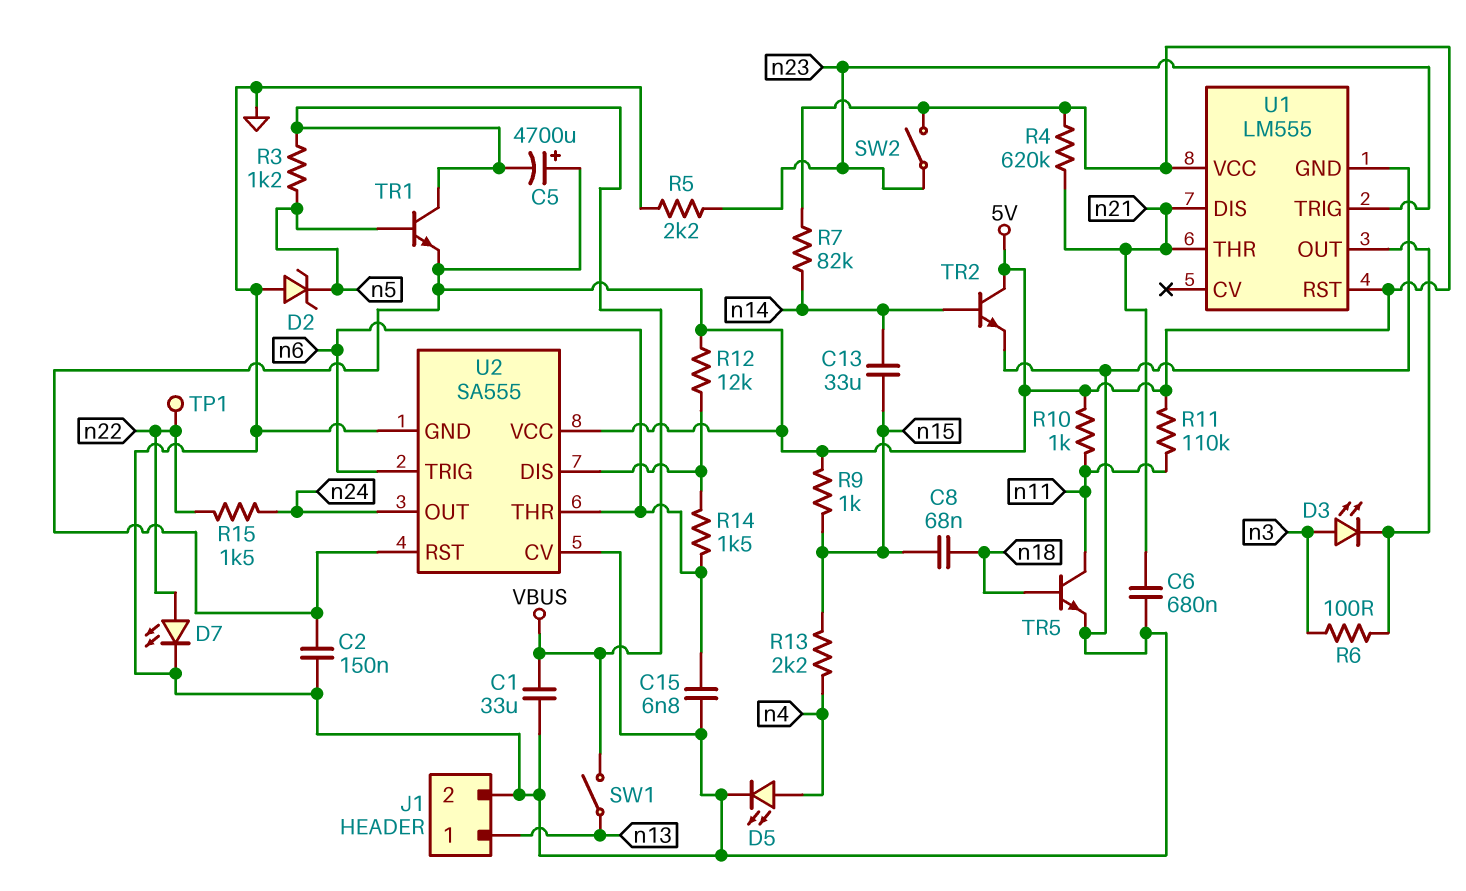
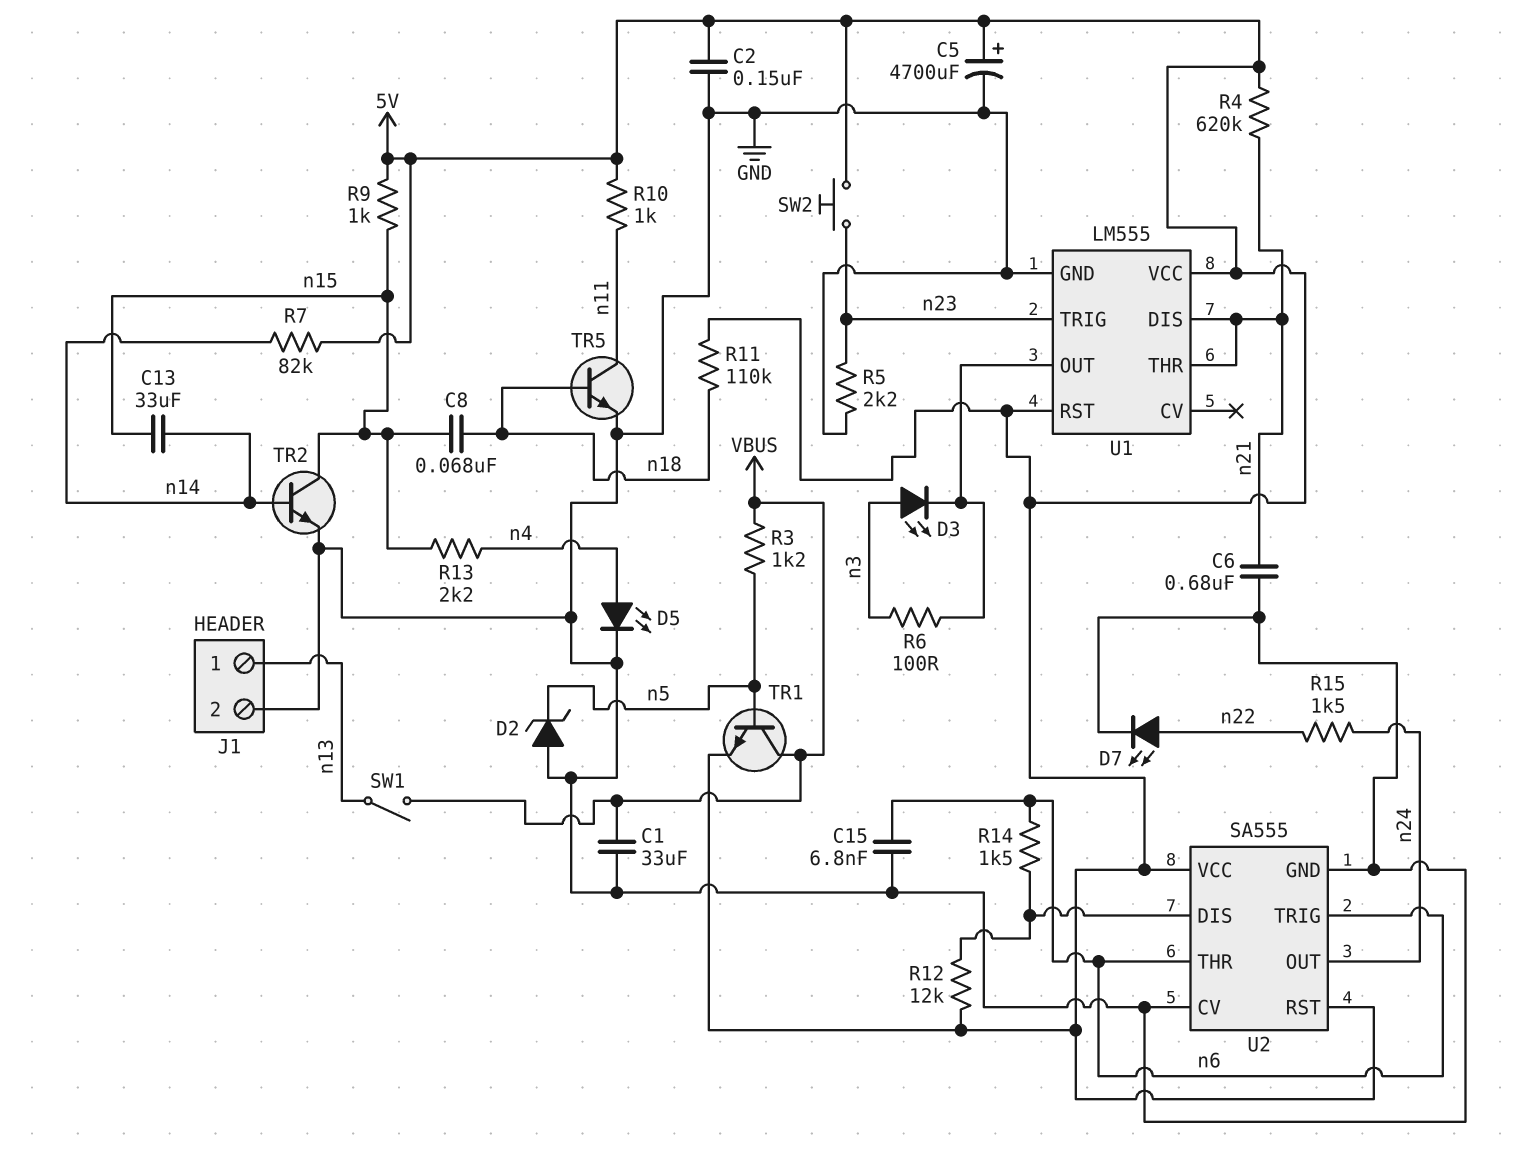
C5: 4700uF (plus 5V, minus VBUS) -> 4700uF (plus 5V, minus GND)
R11: 110k (5V, n11) -> 110k (5V, n18)
SW2: switch (5V, n23) -> button (5V, n23)
TP1: test point (n22) -> none
TR2: NPN (B n14, C 5V, E GND) -> NPN (B n14, C n15, E GND)

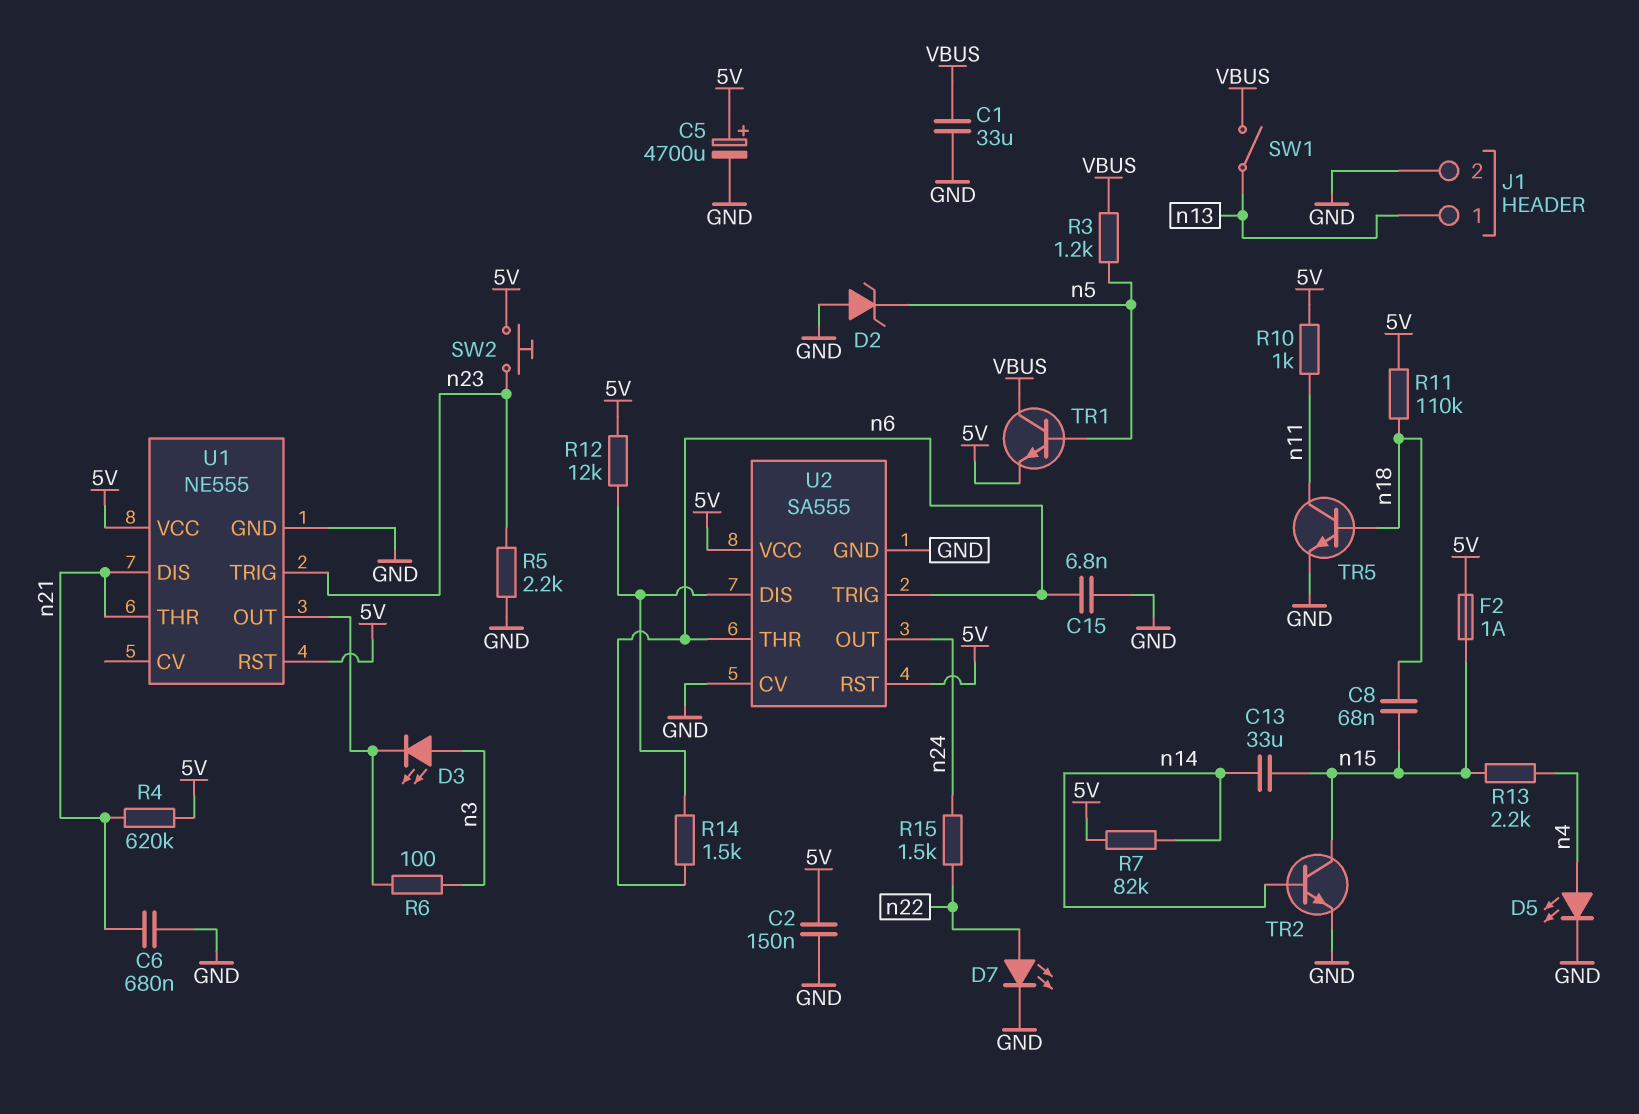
F2: none -> 1A (5V, n15)
R9: 1k (5V, n15) -> none
U1: LM555 -> NE555

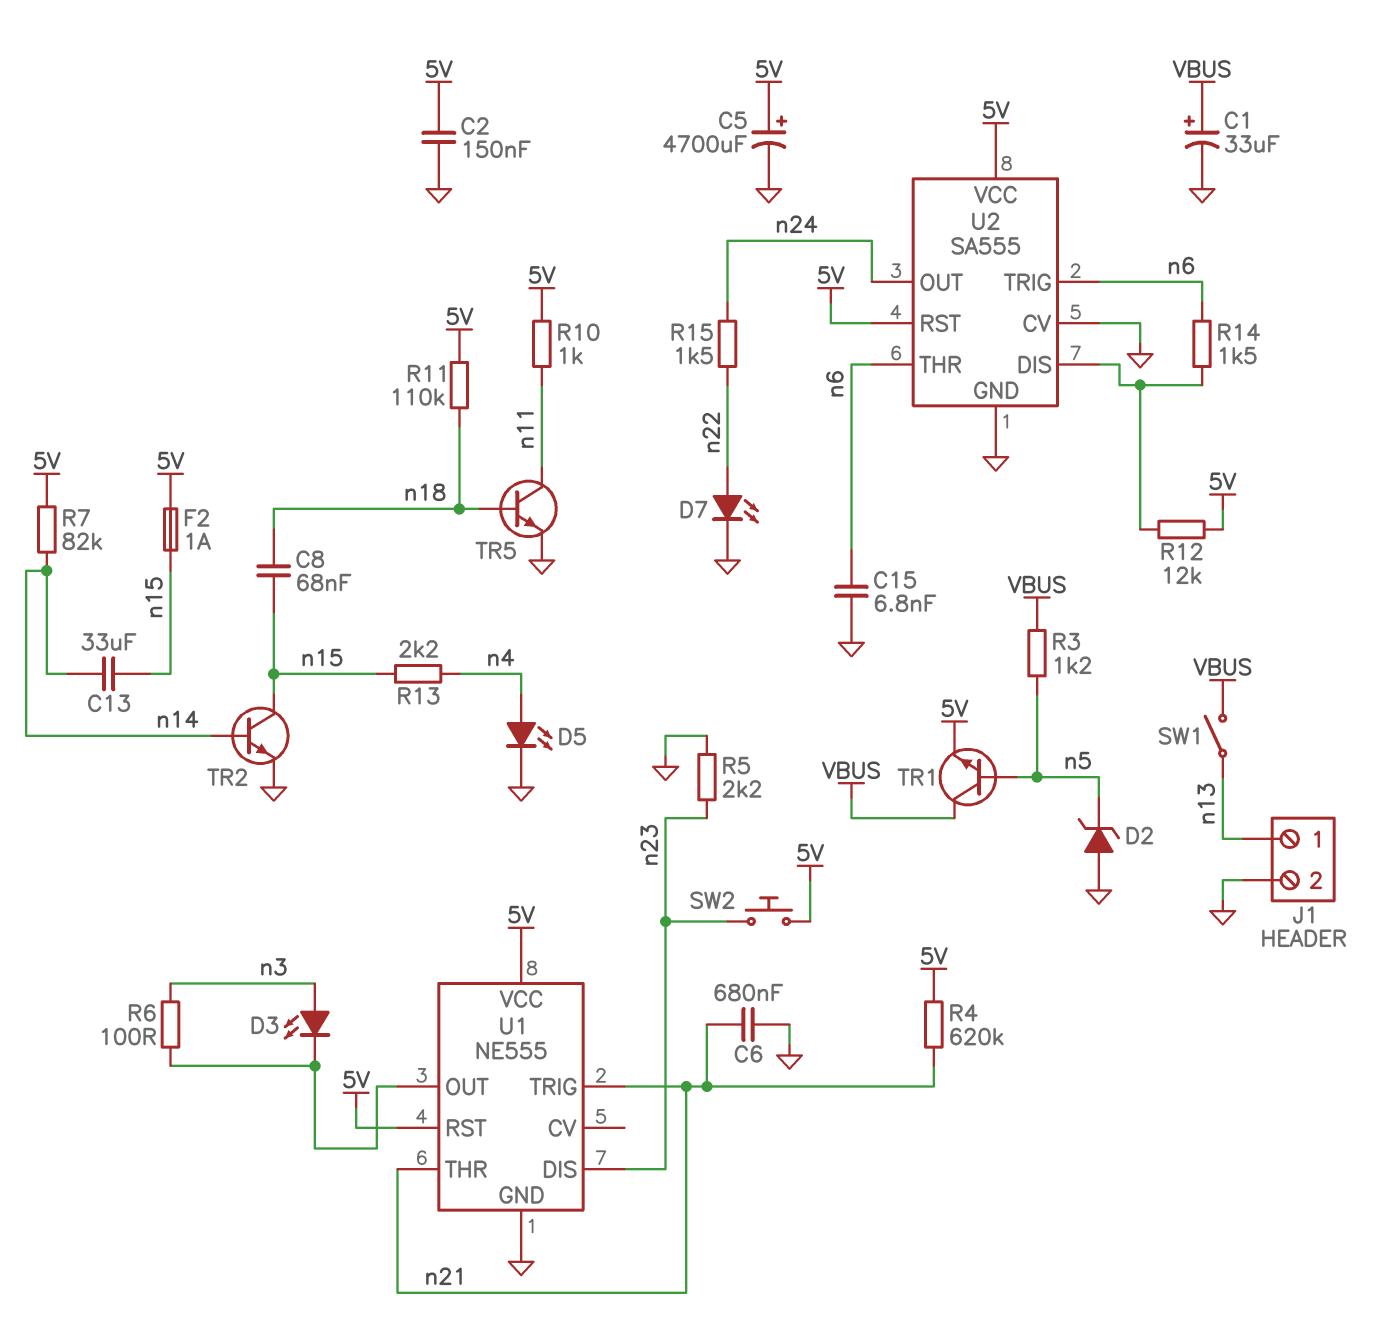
C1: 33uF (GND, VBUS) -> 33uF (plus VBUS, minus GND)
U1 pin DIS: n21 -> n23
U1 pin TRIG: n23 -> n21

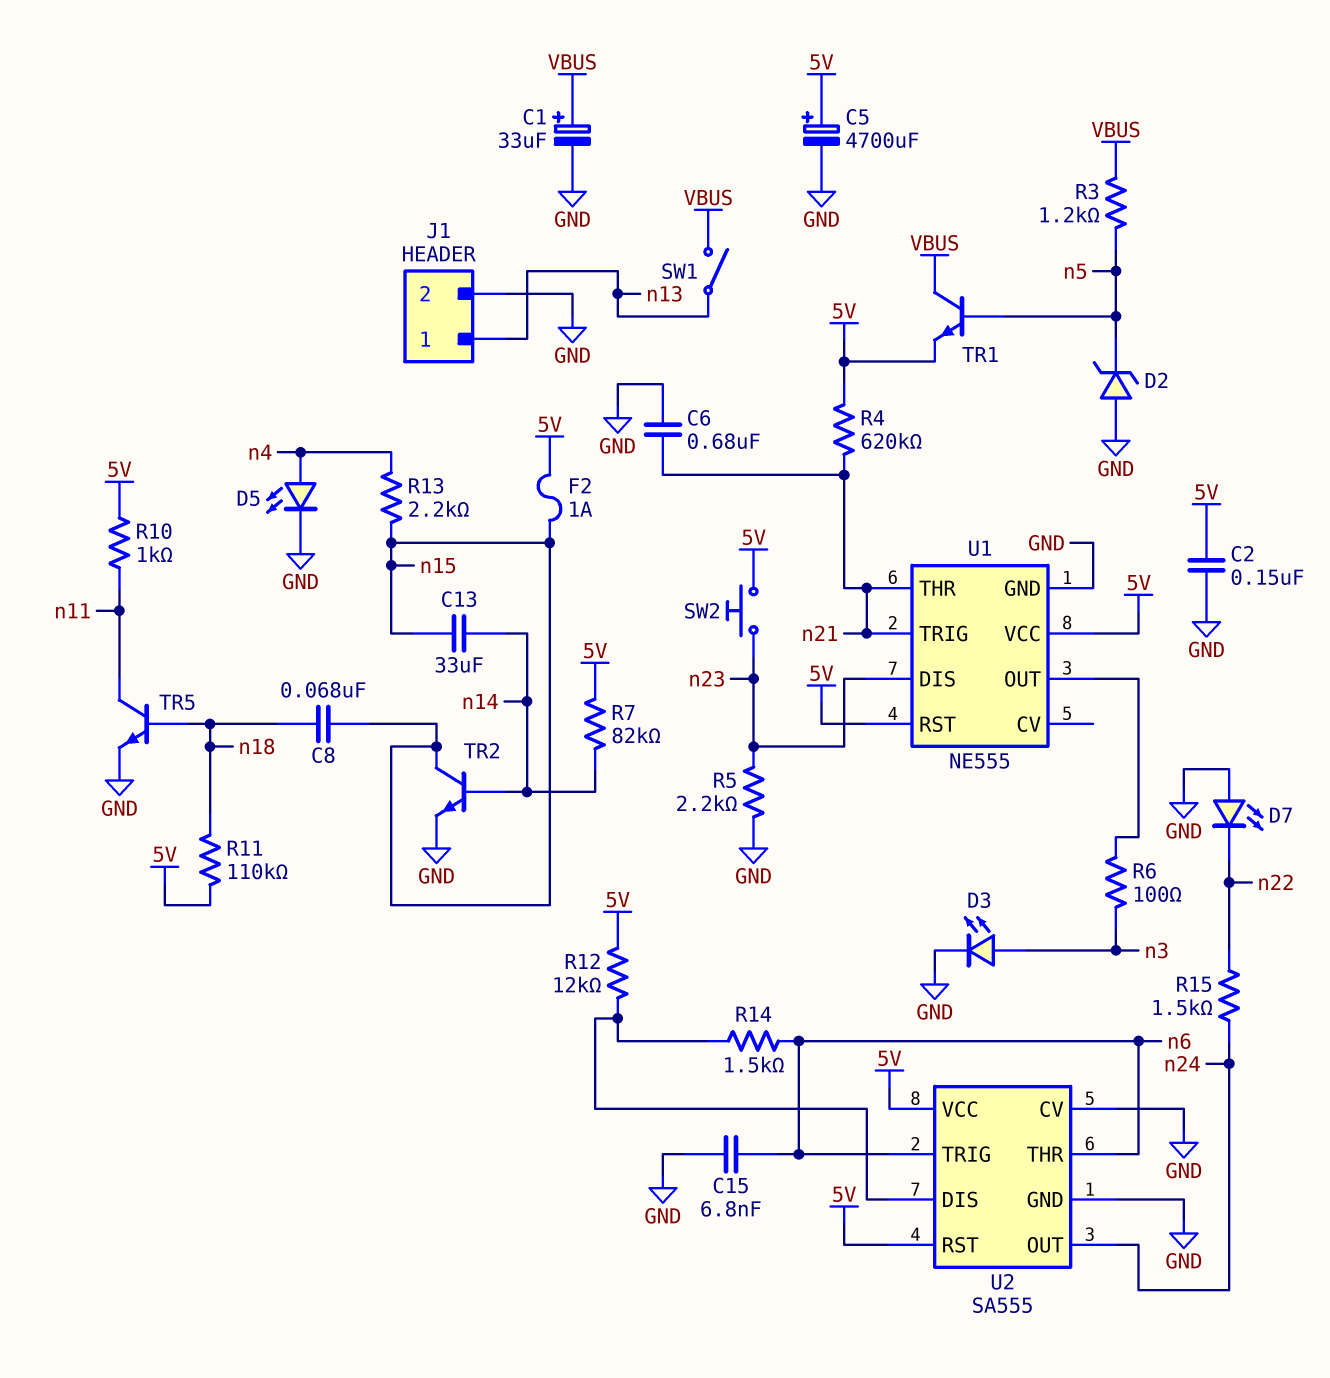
D3: LED (A n3, K U1/OUT) -> LED (A n3, K GND)
D7: LED (A n22, K GND) -> LED (A GND, K n22)

